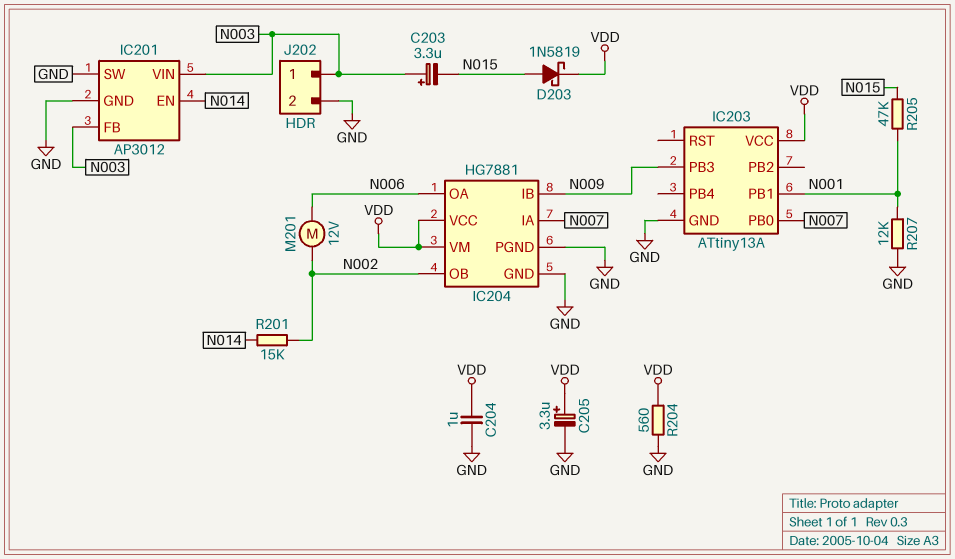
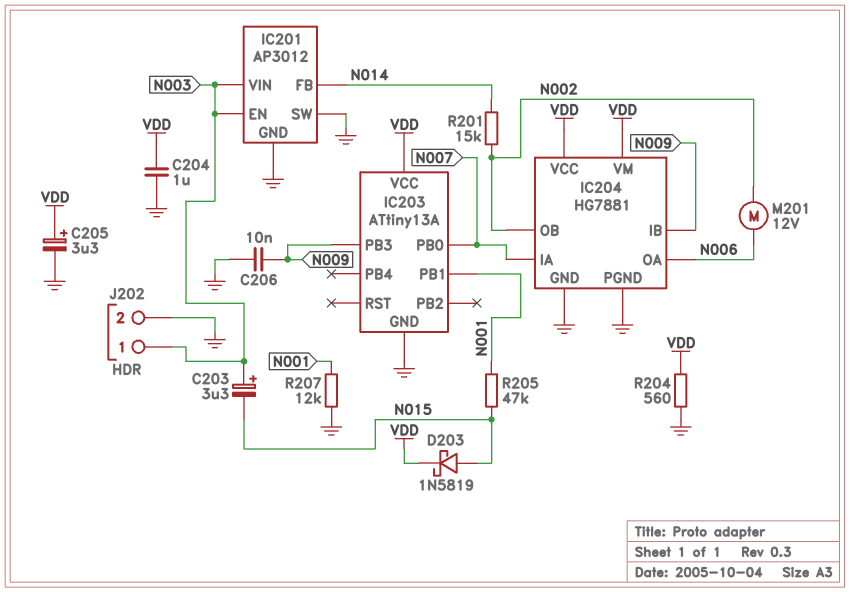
C206: none -> 10nF (GND, N009)
IC201 pin EN: N014 -> N003
IC201 pin FB: N003 -> N014

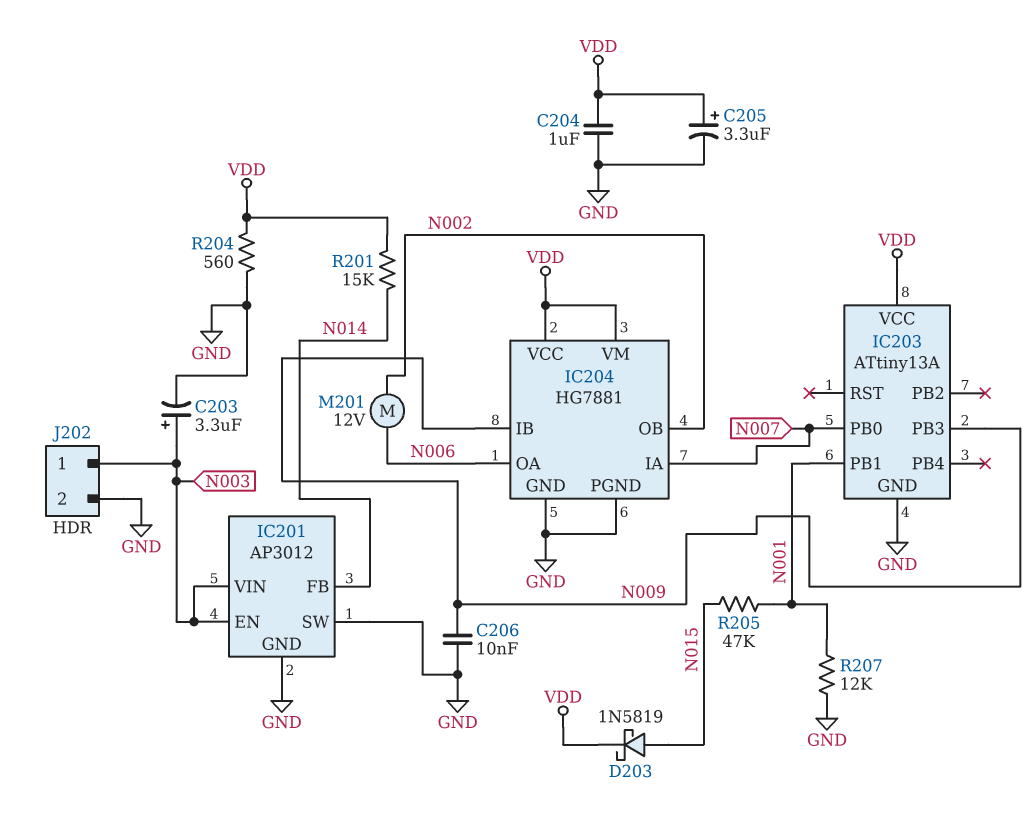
C203: 3.3uF (plus N003, minus N015) -> 3.3uF (plus N003, minus GND)
R201: 15k (N002, N014) -> 15k (N014, VDD)

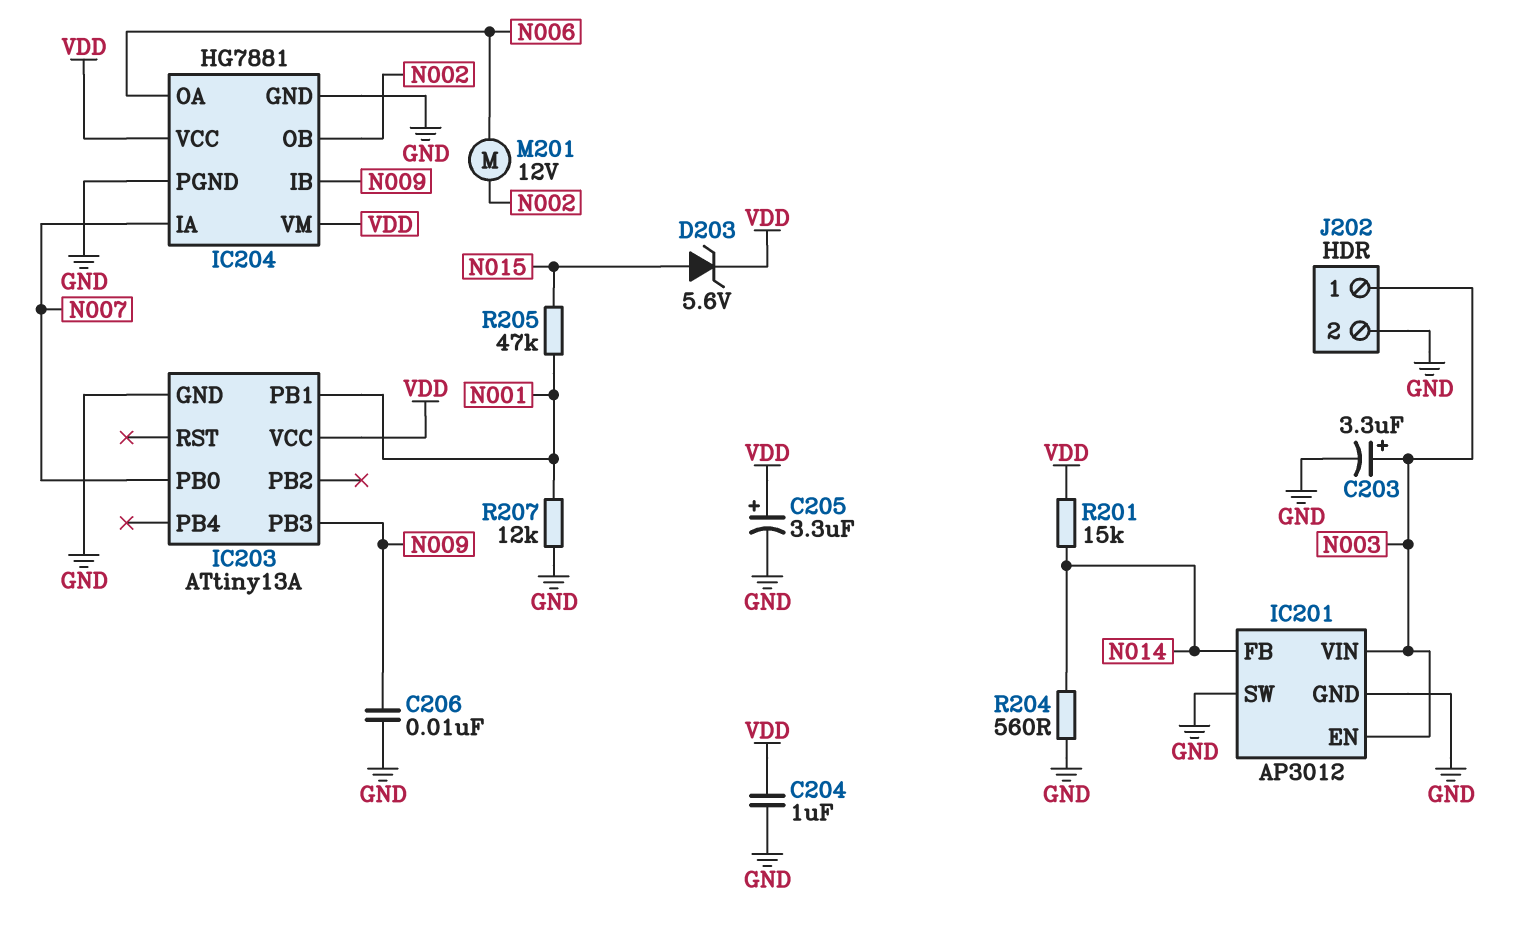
D203: schottky 1N5819 (A N015, K VDD) -> zener 5.6V (A N015, K VDD)
R204: 560 (GND, VDD) -> 560 (GND, N014)

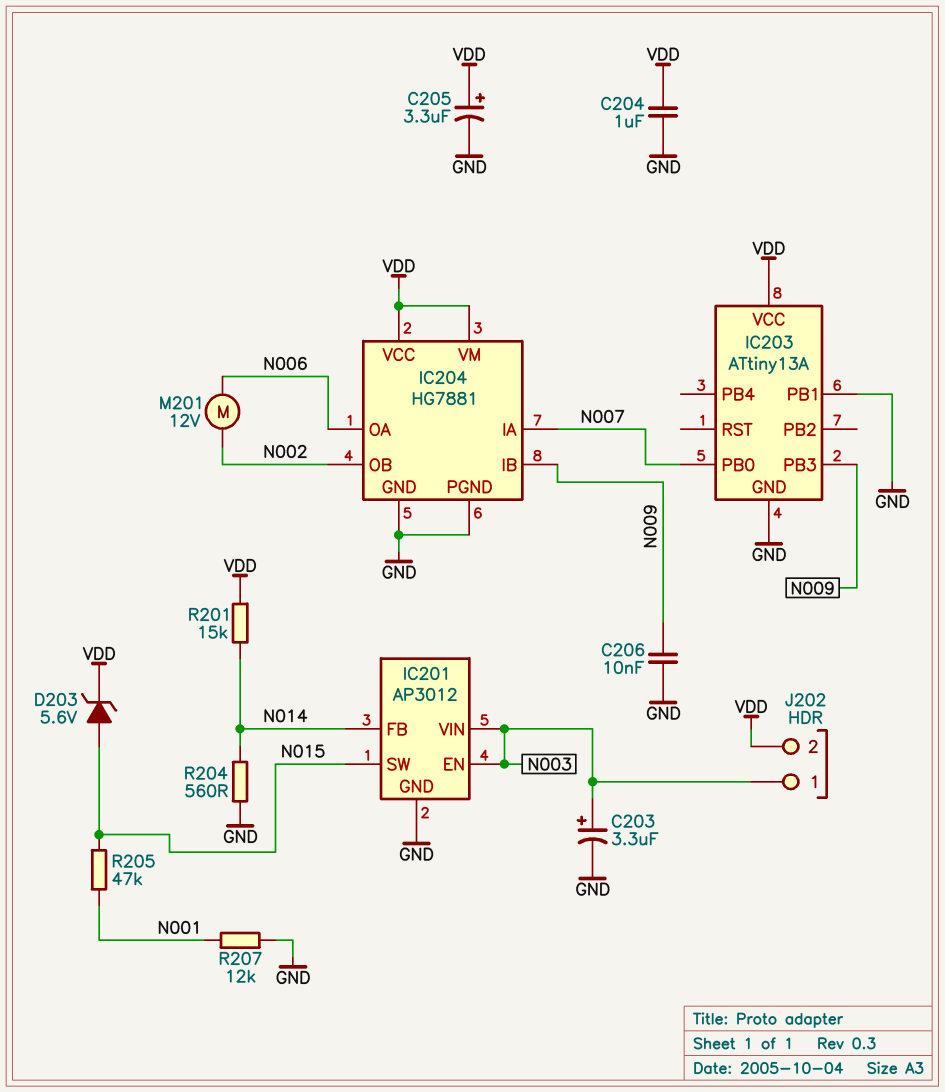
IC201 pin SW: GND -> N015
IC203 pin PB1: N001 -> GND
J202 pin 2: GND -> VDD

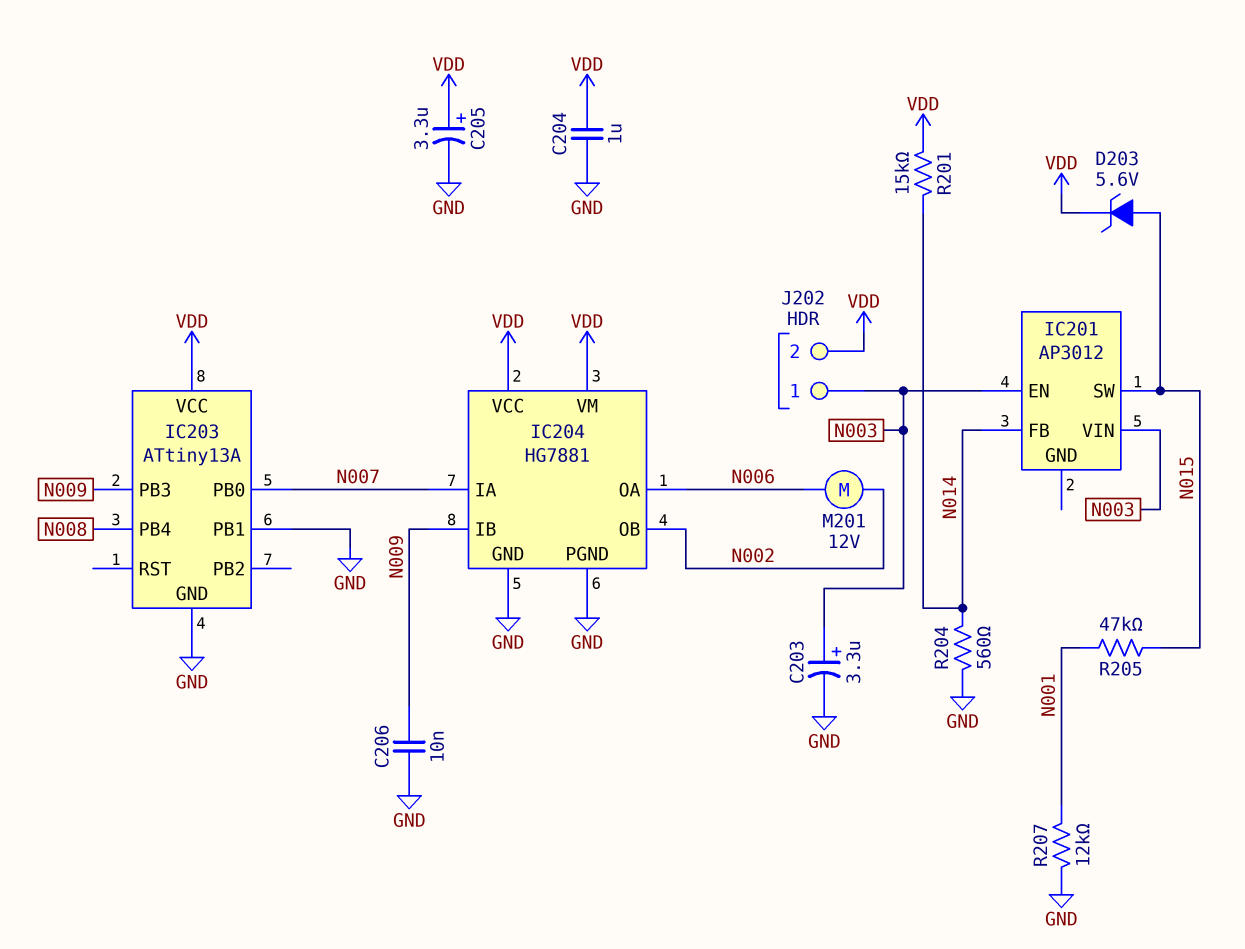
IC201 pin GND: GND -> none
IC203 pin PB4: none -> N008

